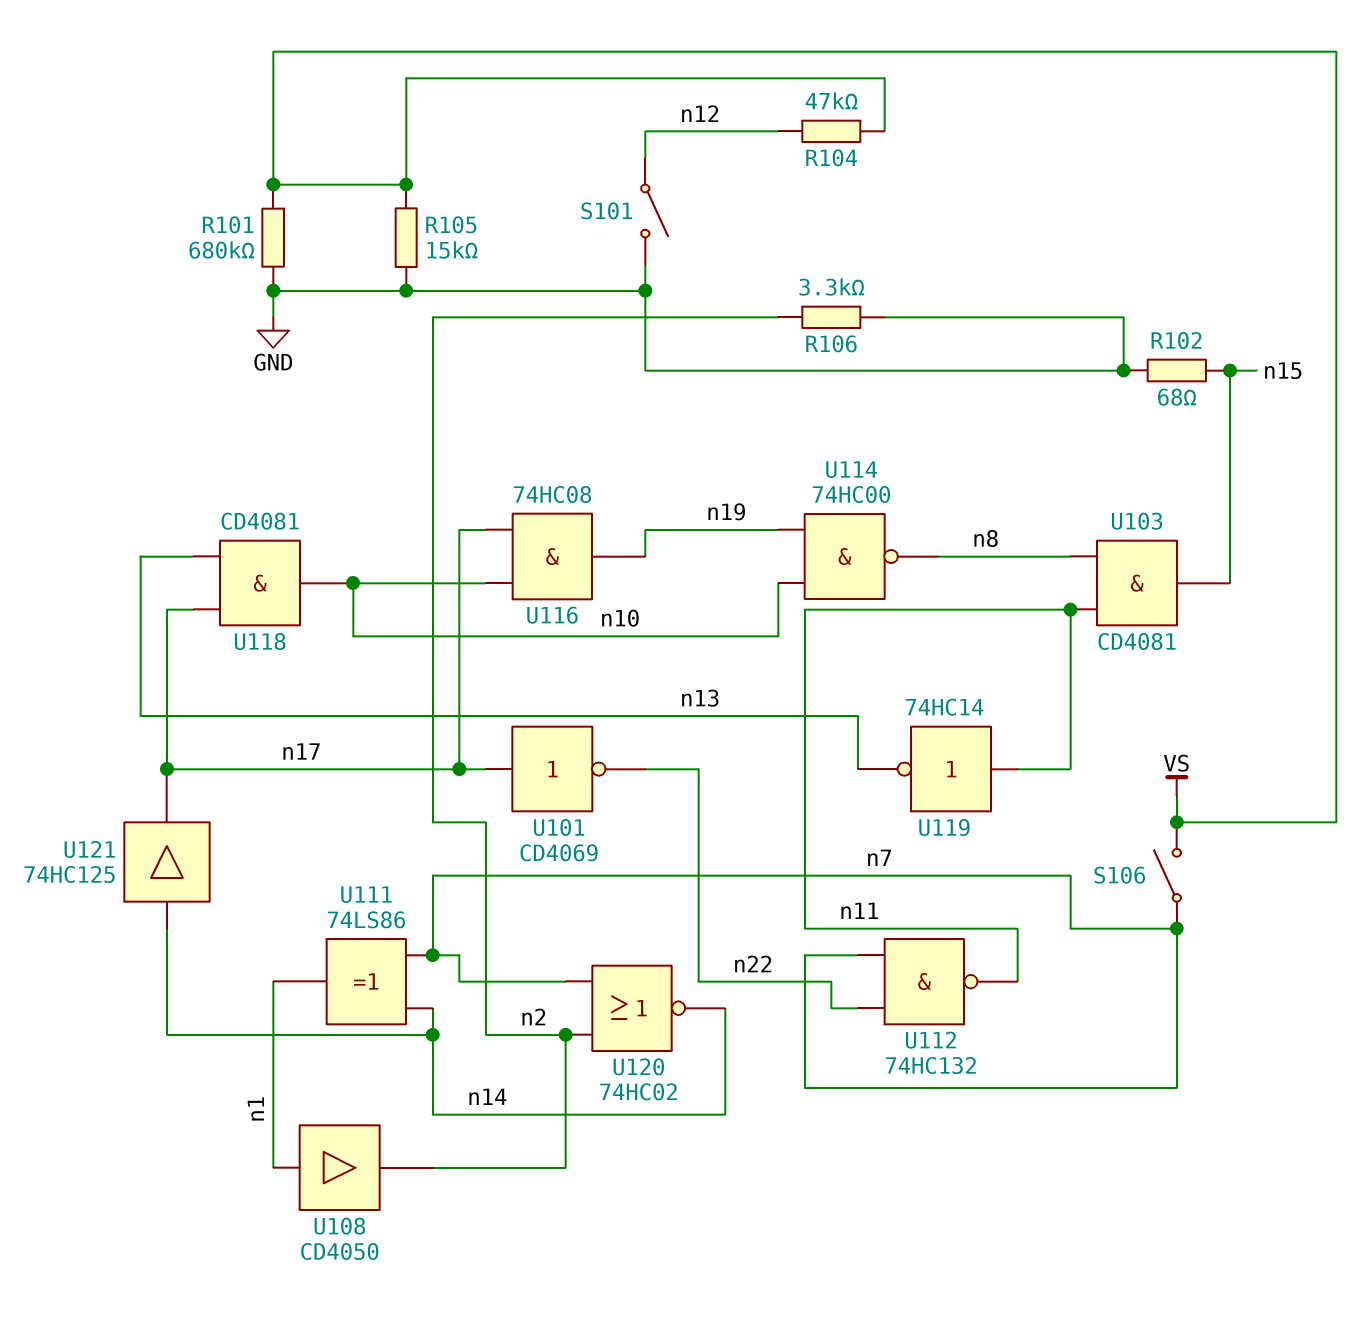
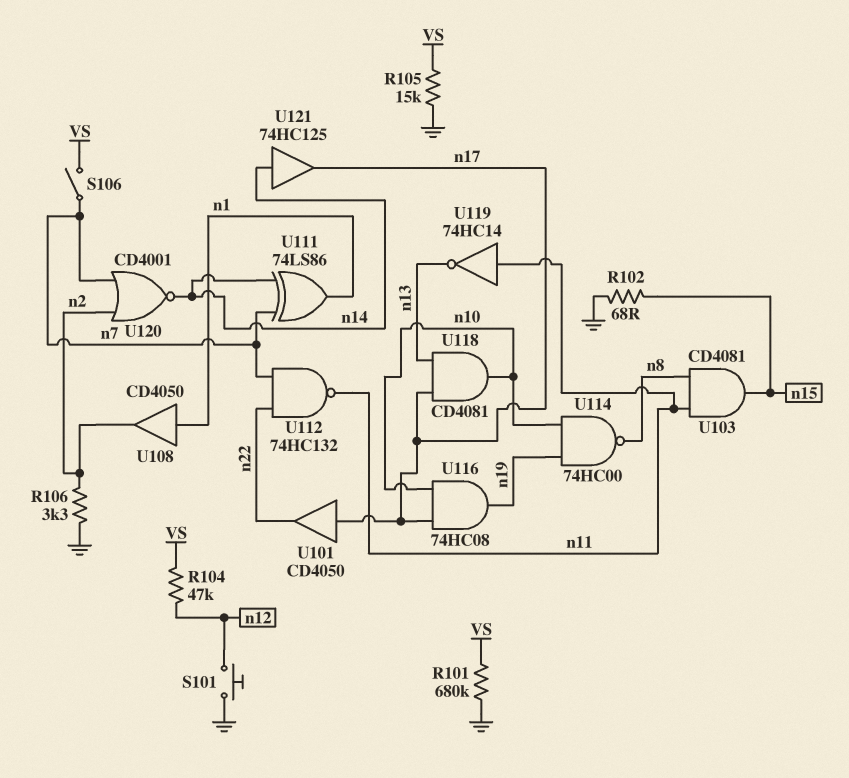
S101: switch (GND, n12) -> button (GND, n12)
U101: NOT CD4069 (in n17, out n22) -> buffer CD4050 (in n17, out n22)
U120: NOR 74HC02 (in n2, in n7, out n14) -> NOR CD4001 (in n2, in n7, out n14)

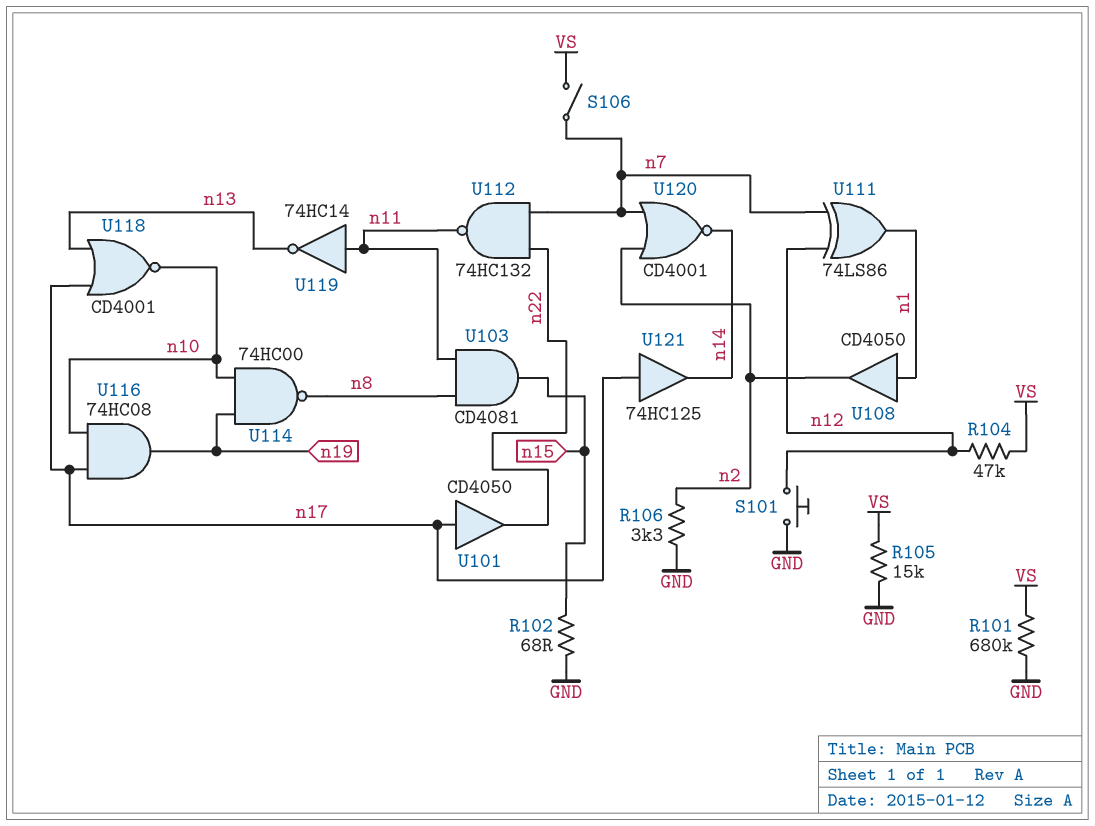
U111: XOR 74LS86 (in n7, in n14, out n1) -> XOR 74LS86 (in n7, in n12, out n1)
U118: AND CD4081 (in n13, in n17, out n10) -> NOR CD4001 (in n13, in n17, out n10)
U121: buffer 74HC125 (in n14, out n17) -> buffer 74HC125 (in n17, out n14)

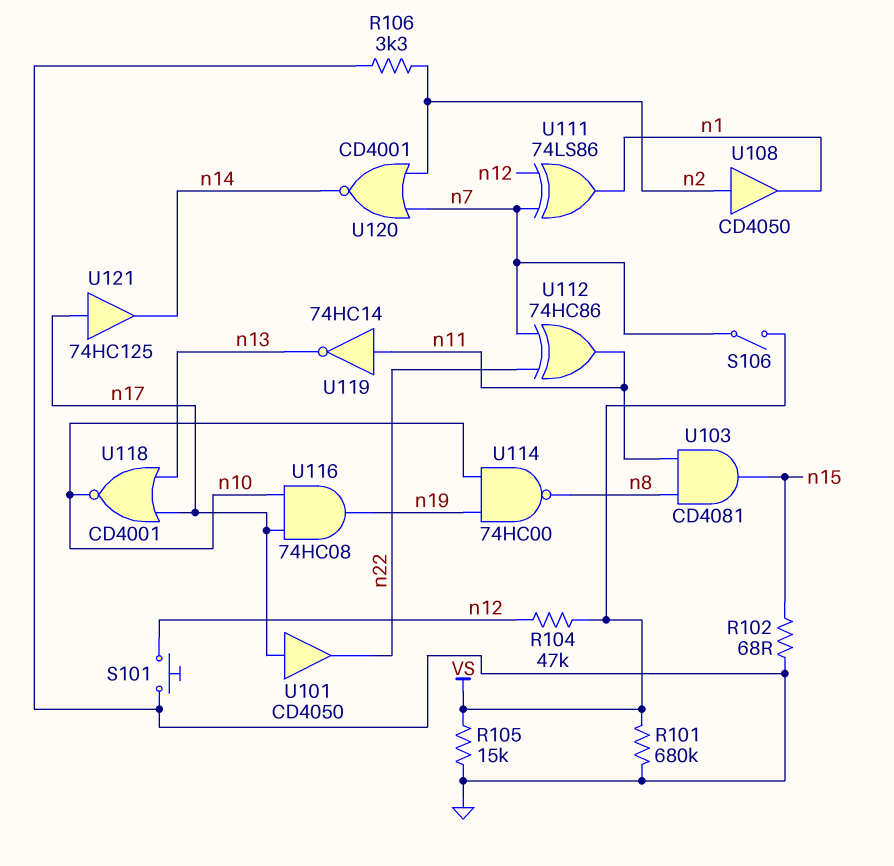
U108: buffer CD4050 (in n1, out n2) -> buffer CD4050 (in n2, out n1)
U112: NAND 74HC132 (in n7, in n22, out n11) -> XOR 74HC86 (in n7, in n22, out n11)

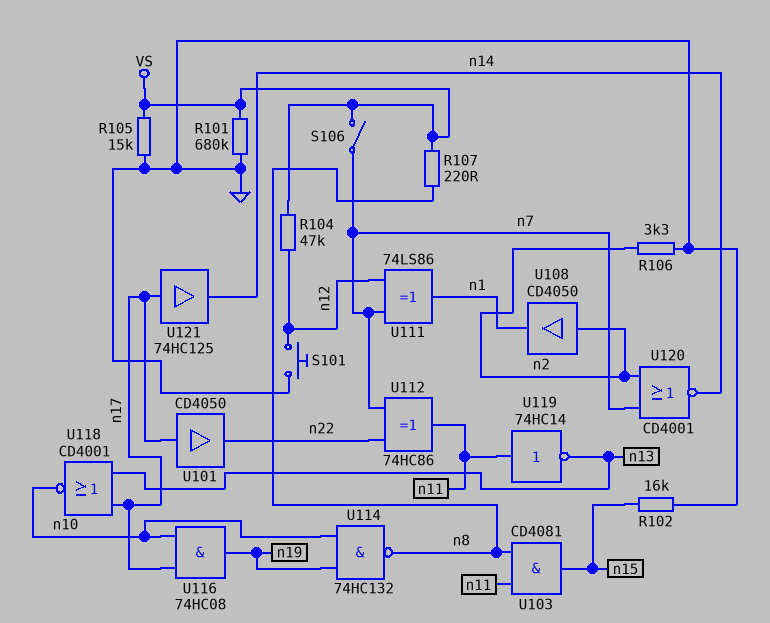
R102: 68 (GND, n15) -> 16k (GND, n15)
R107: none -> 220 (VS, n8)
U114: NAND 74HC00 (in n10, in n19, out n8) -> NAND 74HC132 (in n10, in n19, out n8)

